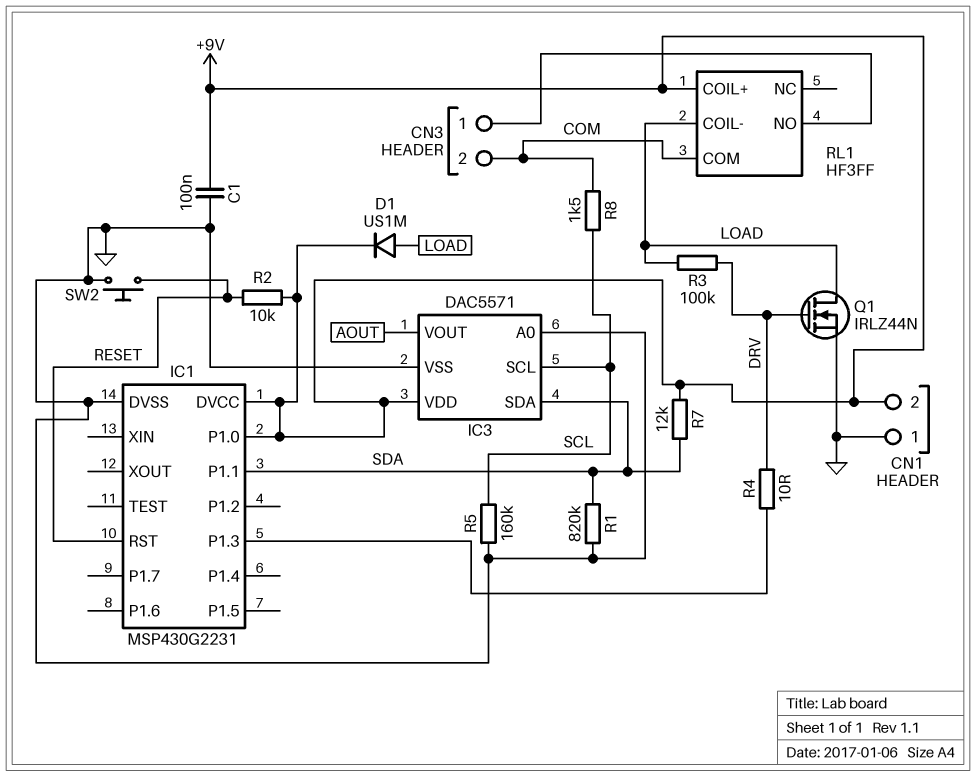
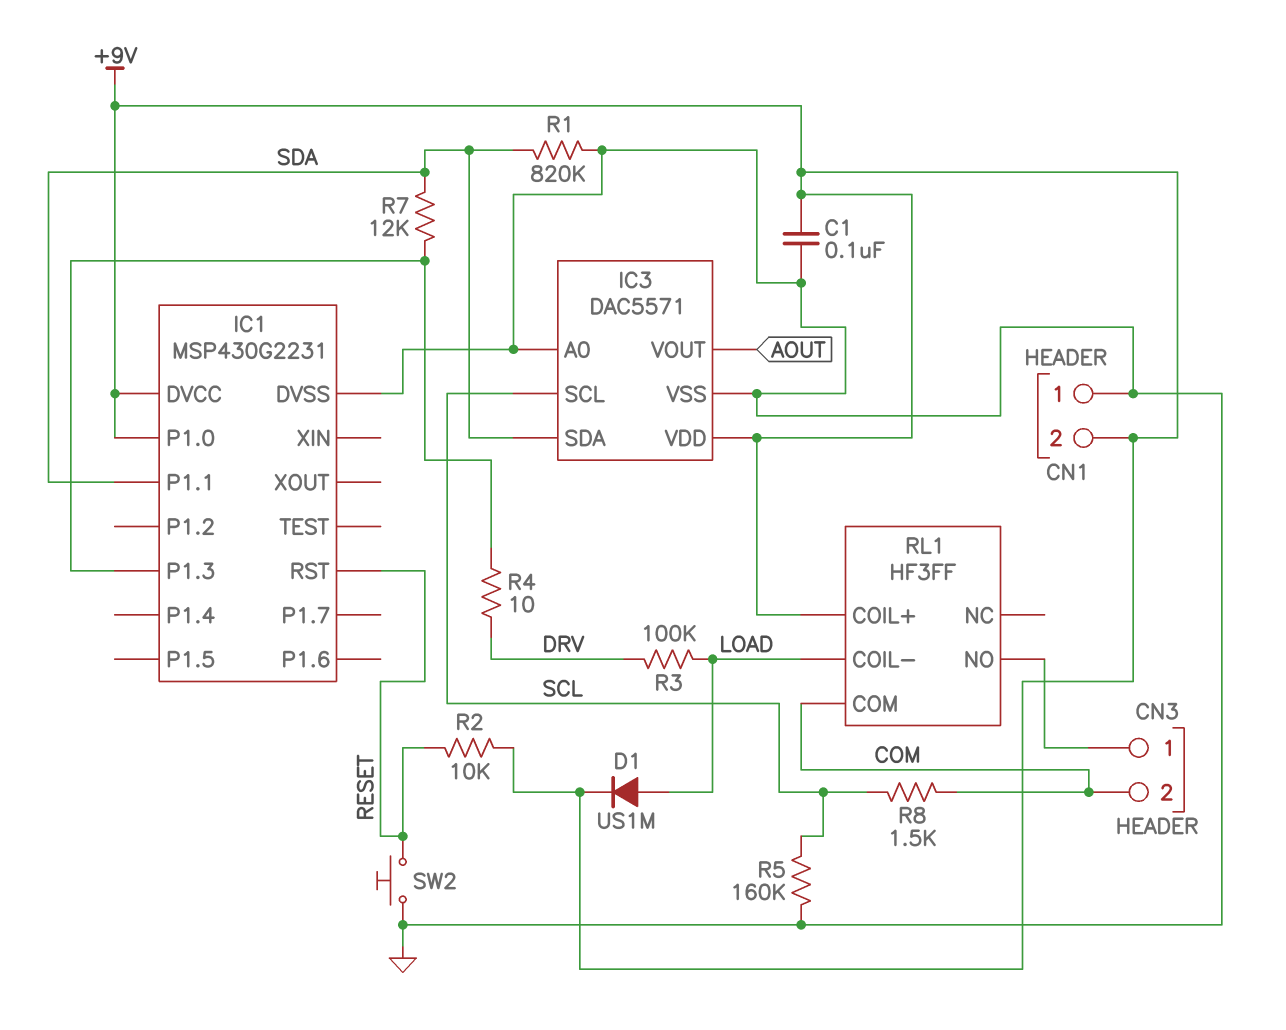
Q1: NMOS IRLZ44N (G DRV, D LOAD, S GND) -> none
R7: 12k (+9V, SDA) -> 12k (IC1/P1.3, SDA)

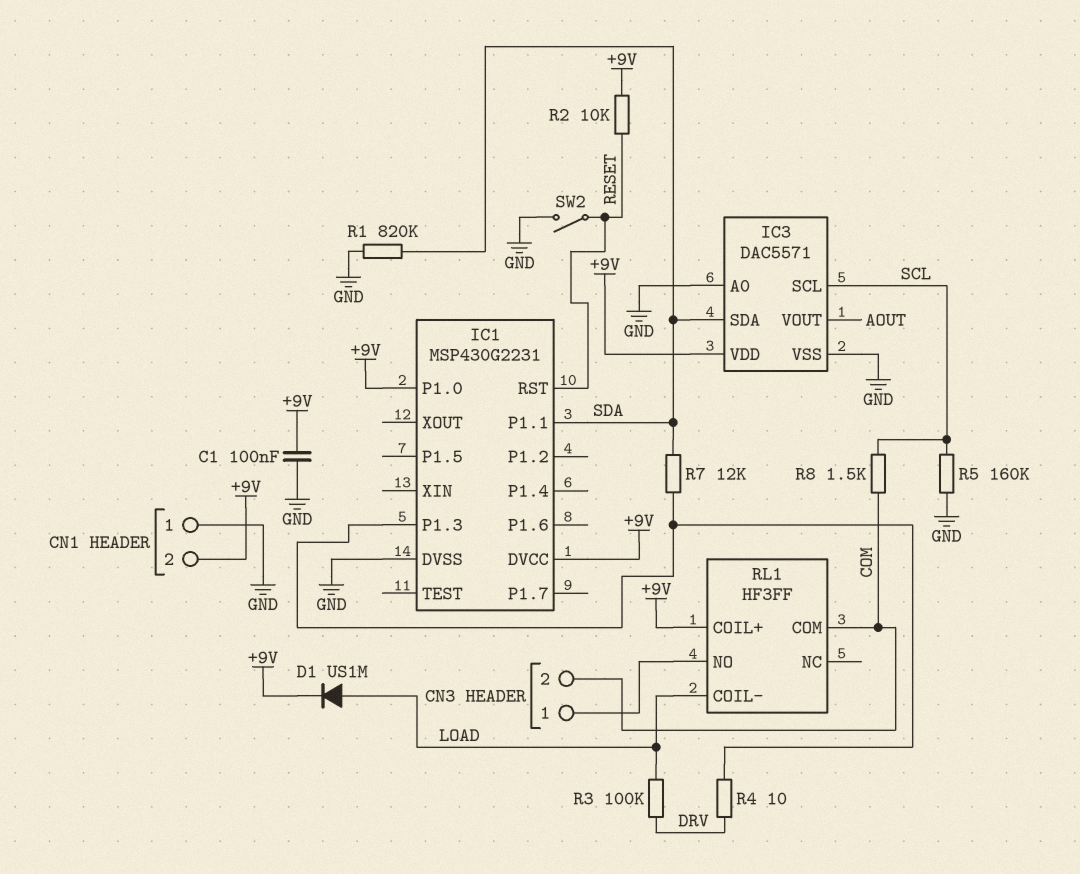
SW2: button (GND, RESET) -> switch (GND, RESET)

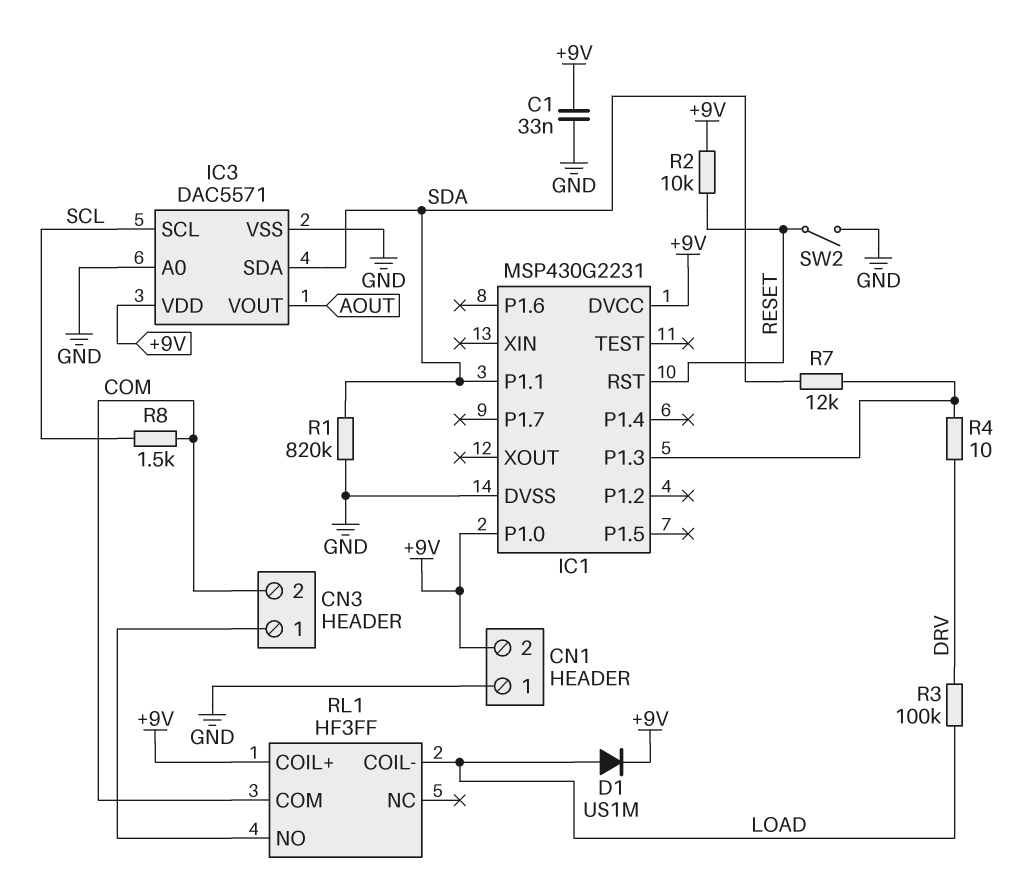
C1: 100nF (+9V, GND) -> 33nF (+9V, GND)
R5: 160k (GND, SCL) -> none

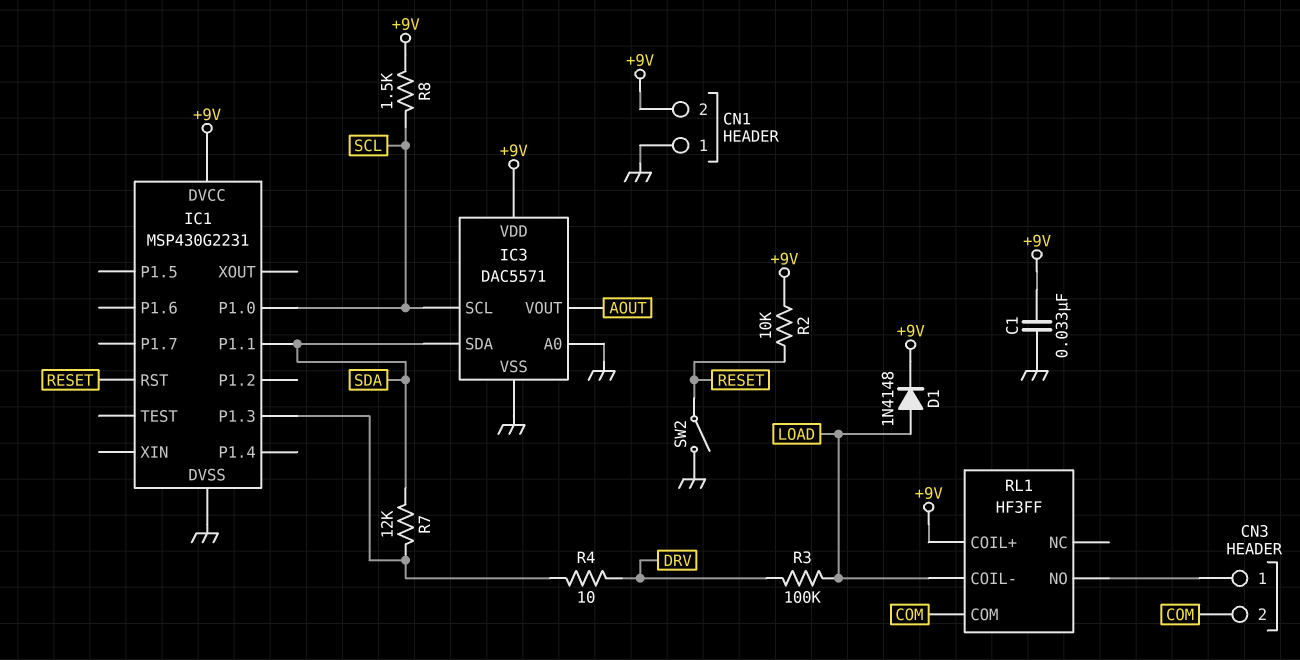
D1: diode US1M (A LOAD, K +9V) -> diode 1N4148 (A LOAD, K +9V)
IC1 pin P1.0: +9V -> SCL
R1: 820k (GND, SDA) -> none
R8: 1.5k (COM, SCL) -> 1.5k (+9V, SCL)

